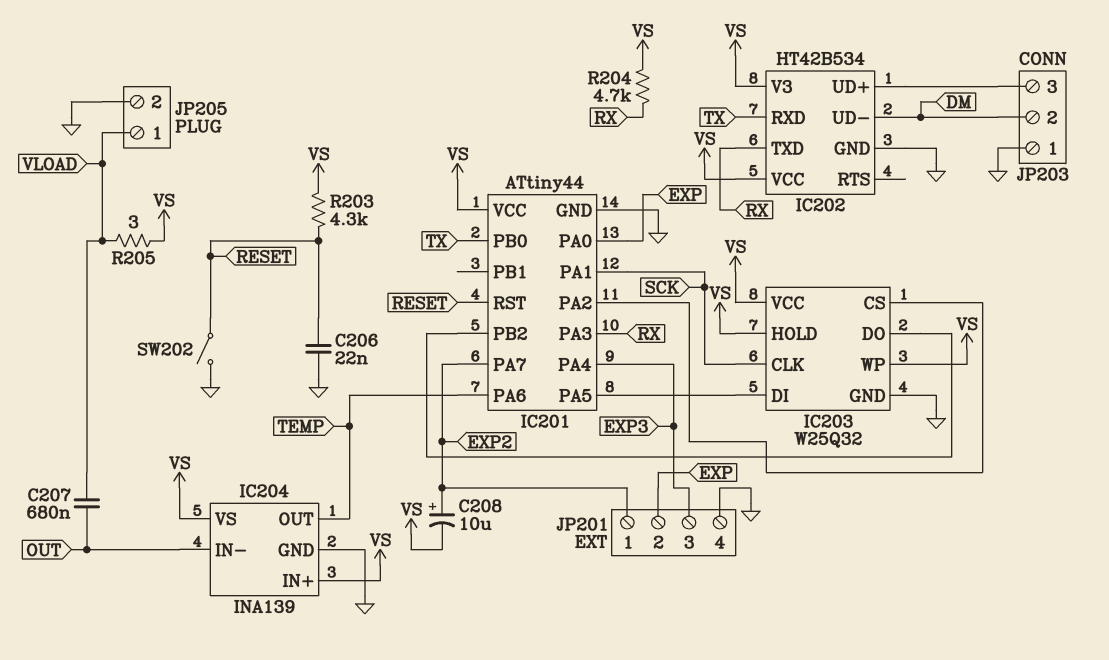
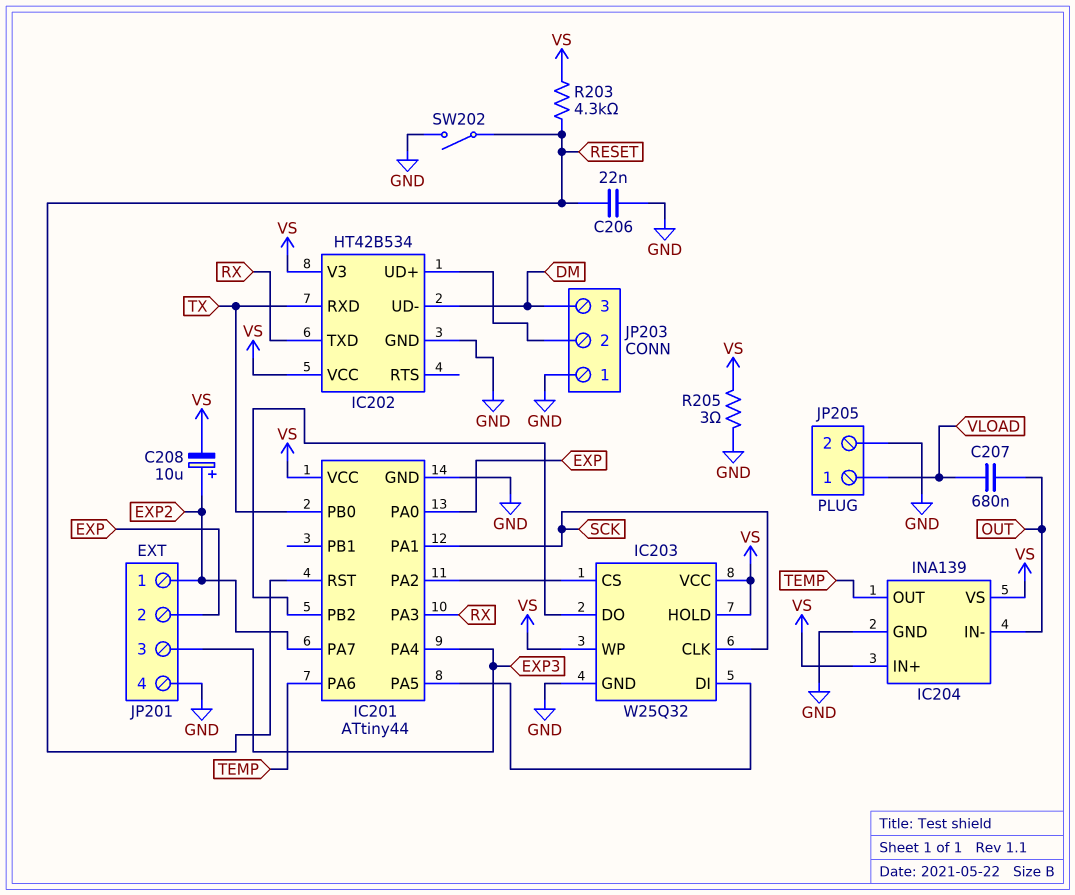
JP203 pin 2: DM -> IC202/UD+
JP203 pin 3: IC202/UD+ -> DM
R204: 4.7k (RX, VS) -> none
R205: 3 (VLOAD, VS) -> 3 (GND, VS)

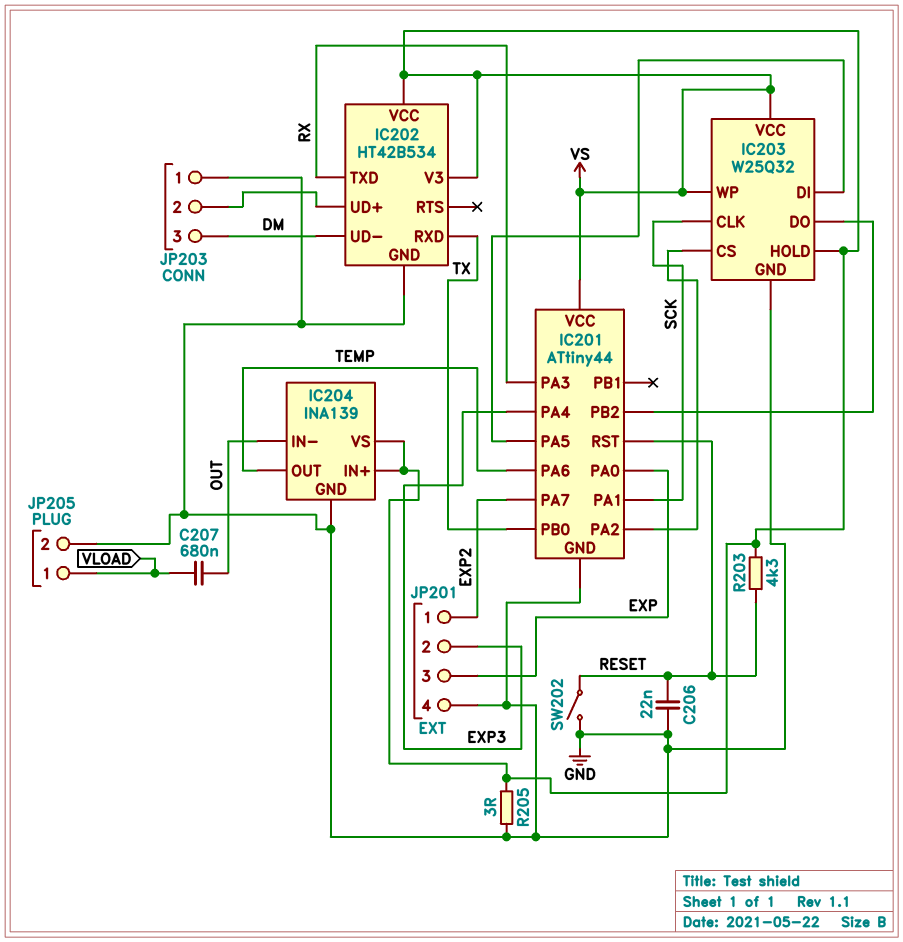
C208: 10uF (plus EXP2, minus VS) -> none
JP201 pin 2: EXP -> EXP3
JP201 pin 3: EXP3 -> EXP

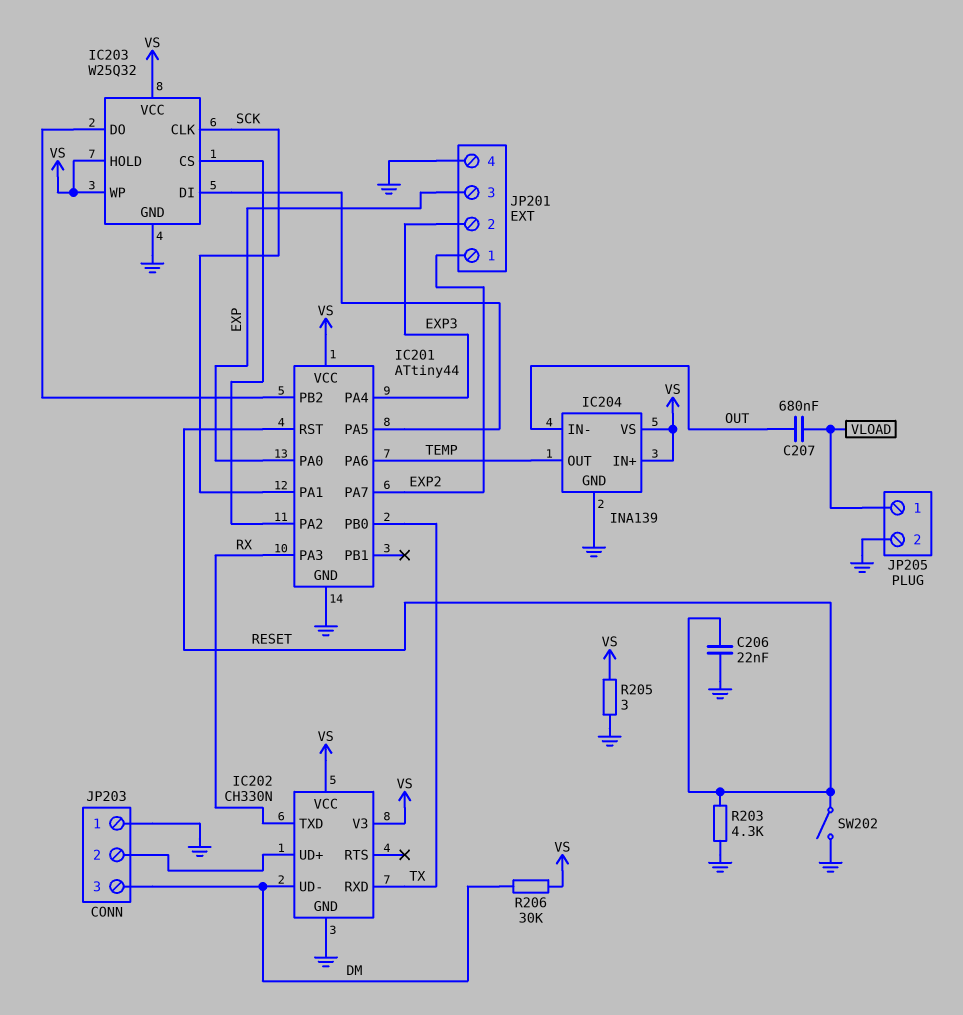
IC202: HT42B534 -> CH330N
R203: 4.3k (RESET, VS) -> 4.3k (GND, RESET)
R206: none -> 30k (DM, VS)

